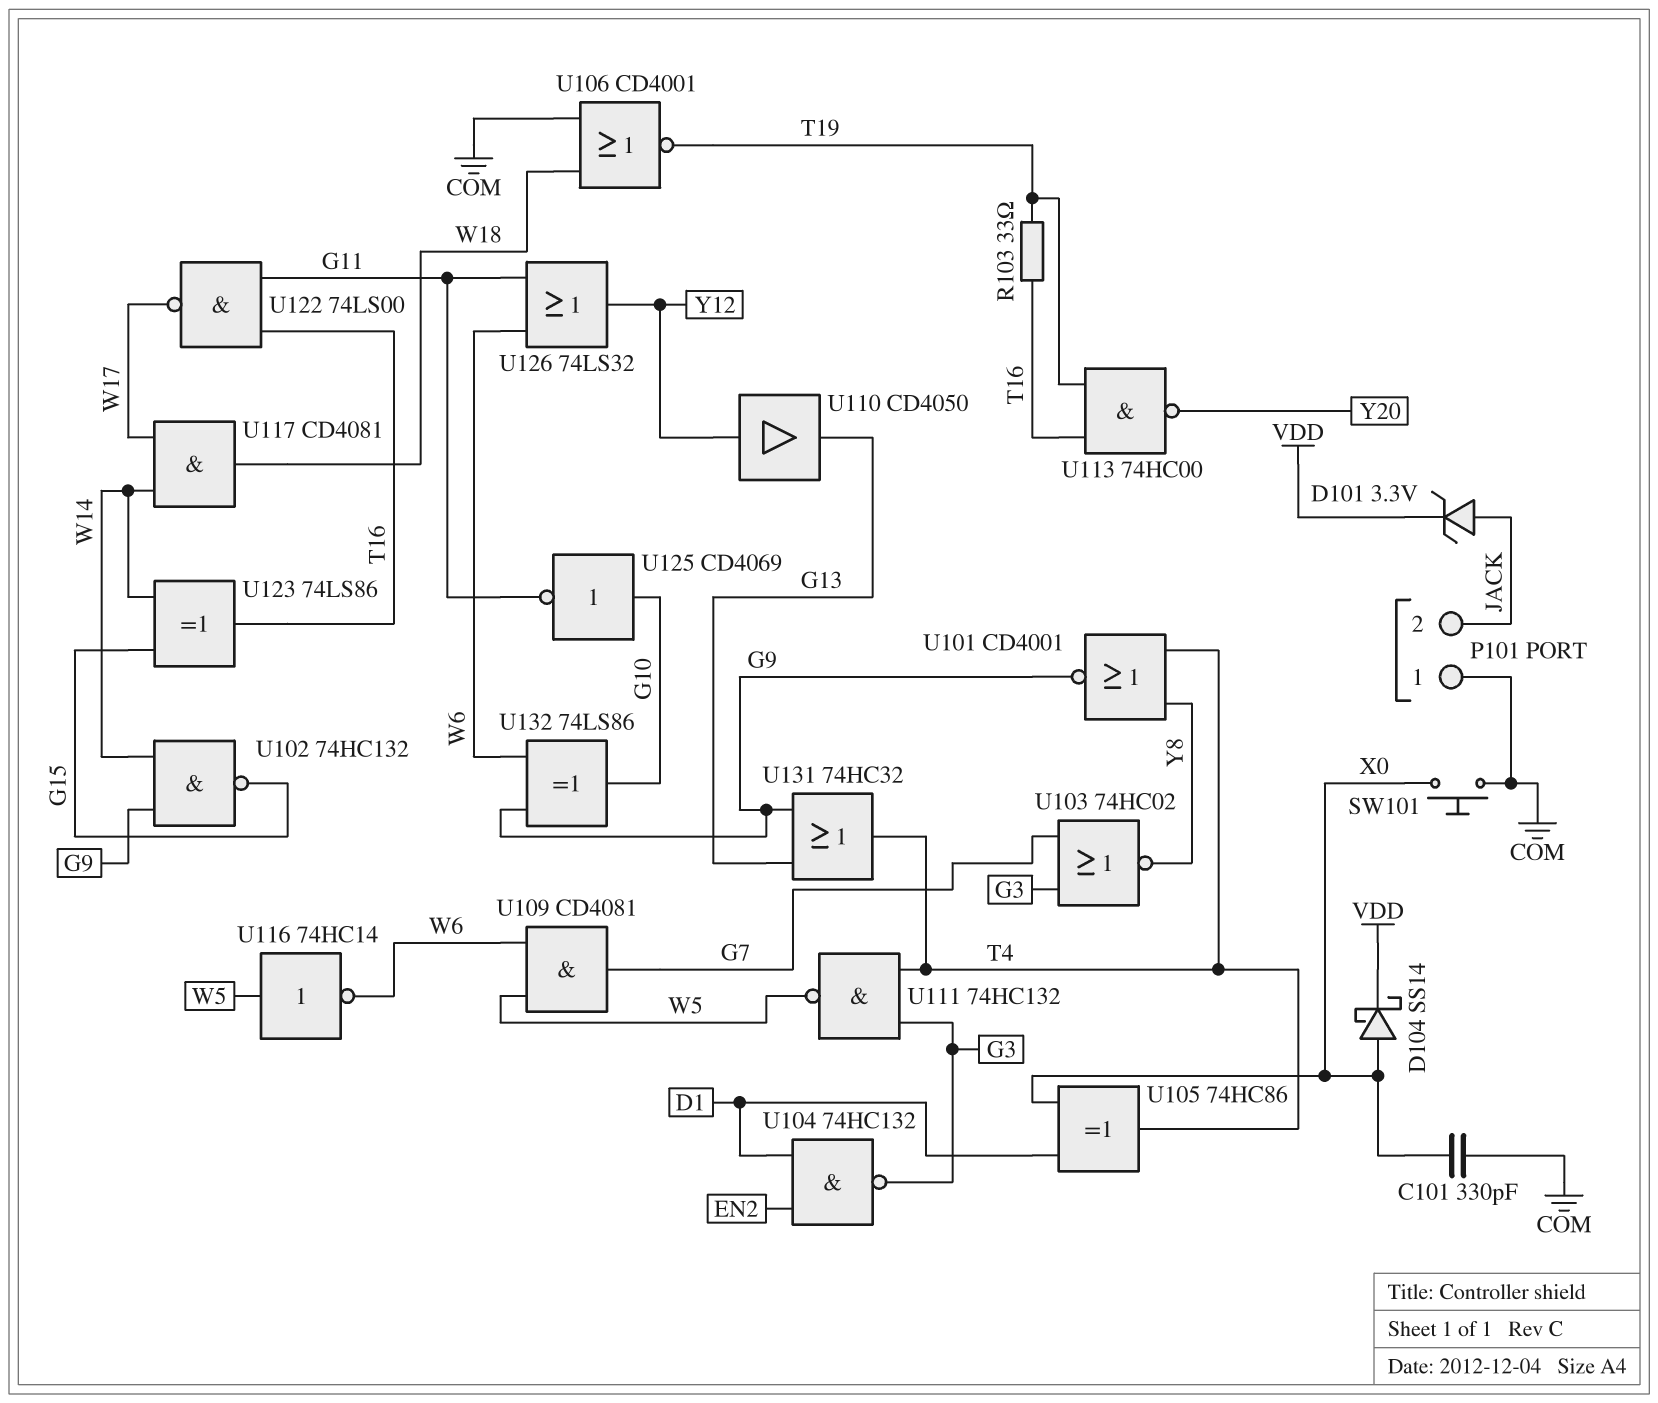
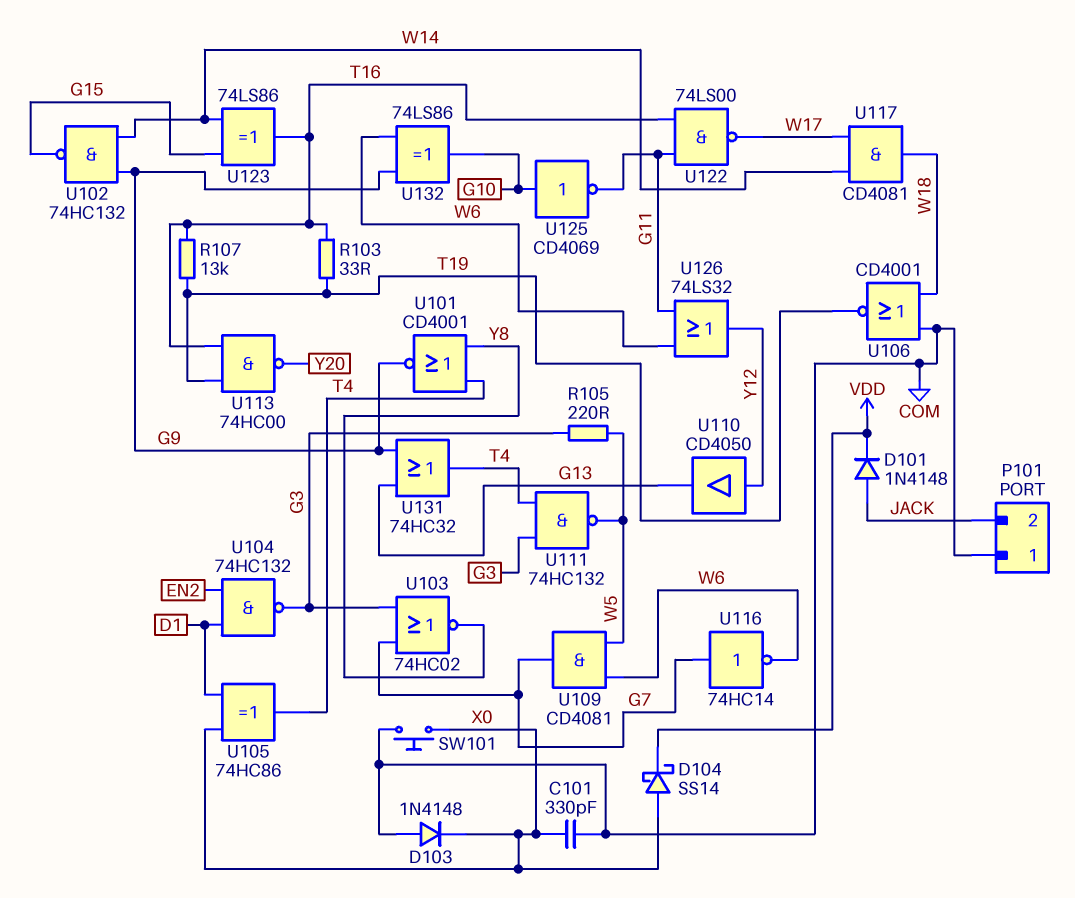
D101: zener 3.3V (A JACK, K VDD) -> diode 1N4148 (A JACK, K VDD)
D103: none -> diode 1N4148 (A COM, K X0)
R105: none -> 220 (G3, W5)
R107: none -> 13k (T16, T19)
U116: NOT 74HC14 (in W5, out W6) -> NOT 74HC14 (in G7, out W6)

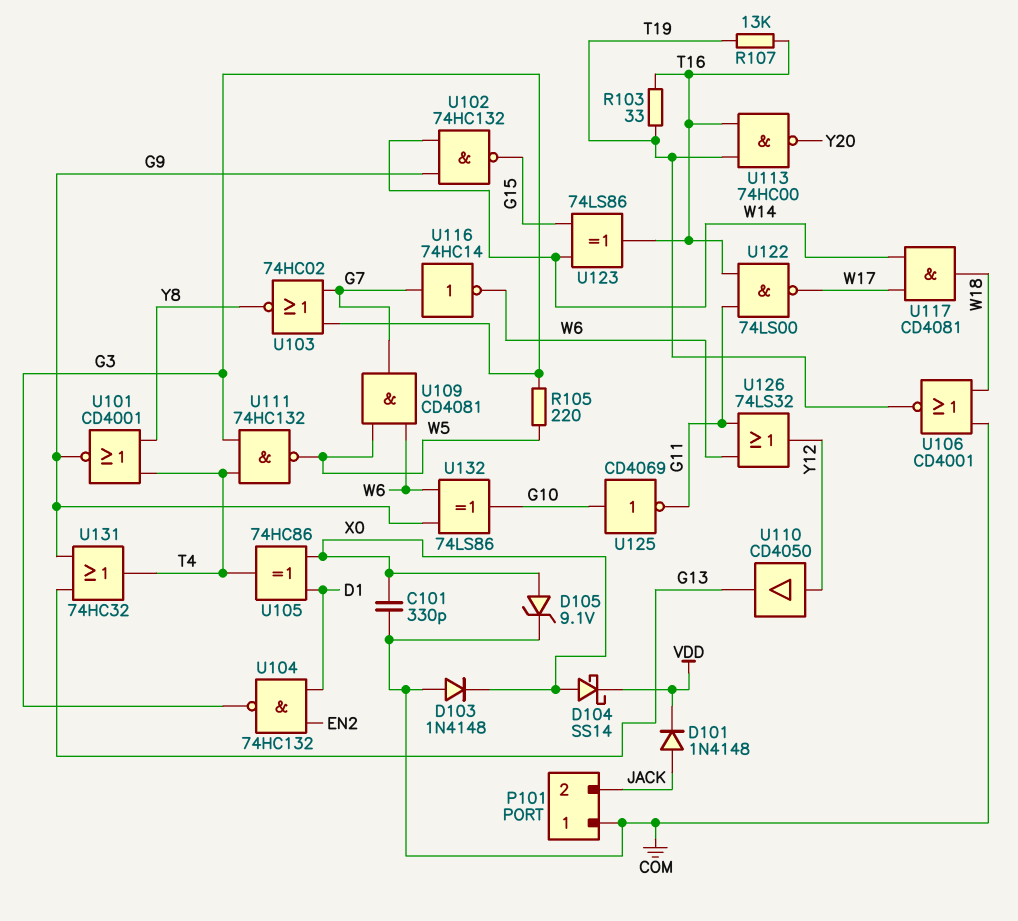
D105: none -> zener 9.1V (A X0, K COM)
SW101: button (COM, X0) -> none

